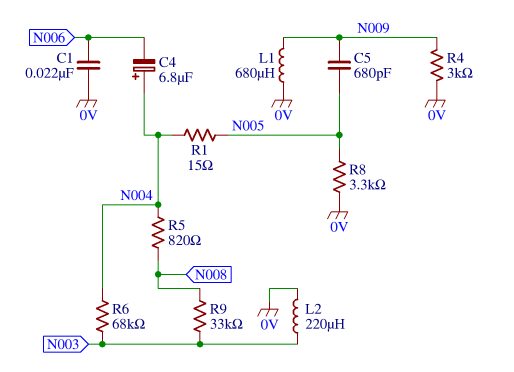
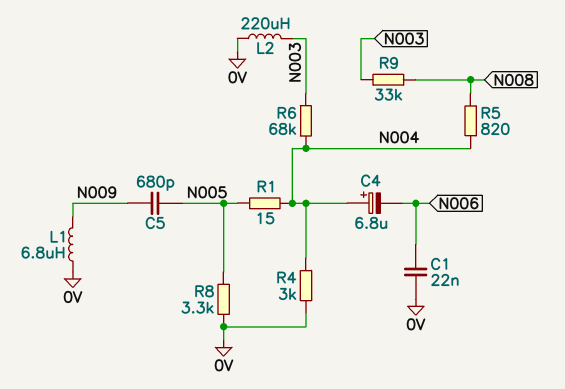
L1: 680uH (0V, N009) -> 6.8uH (0V, N009)
R4: 3k (0V, N009) -> 3k (0V, N004)

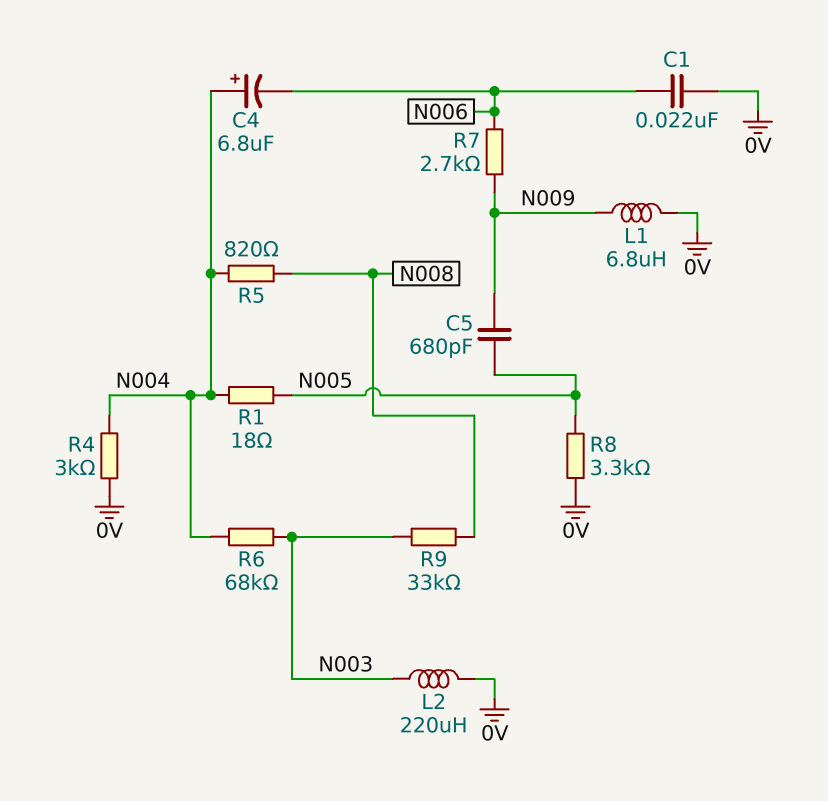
R1: 15 (N004, N005) -> 18 (N004, N005)
R7: none -> 2.7k (N006, N009)

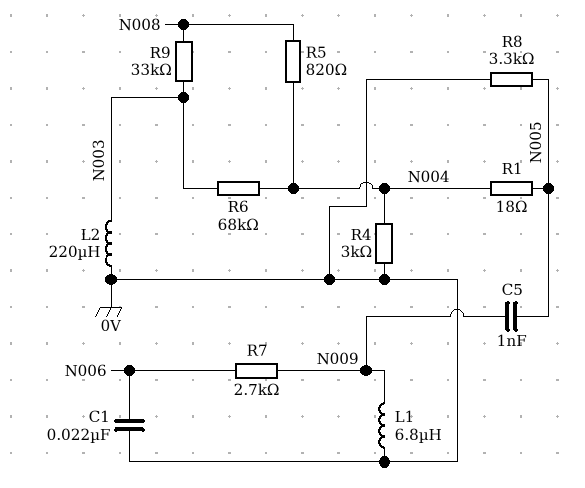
C4: 6.8uF (plus N004, minus N006) -> none
C5: 680pF (N005, N009) -> 1nF (N005, N009)

